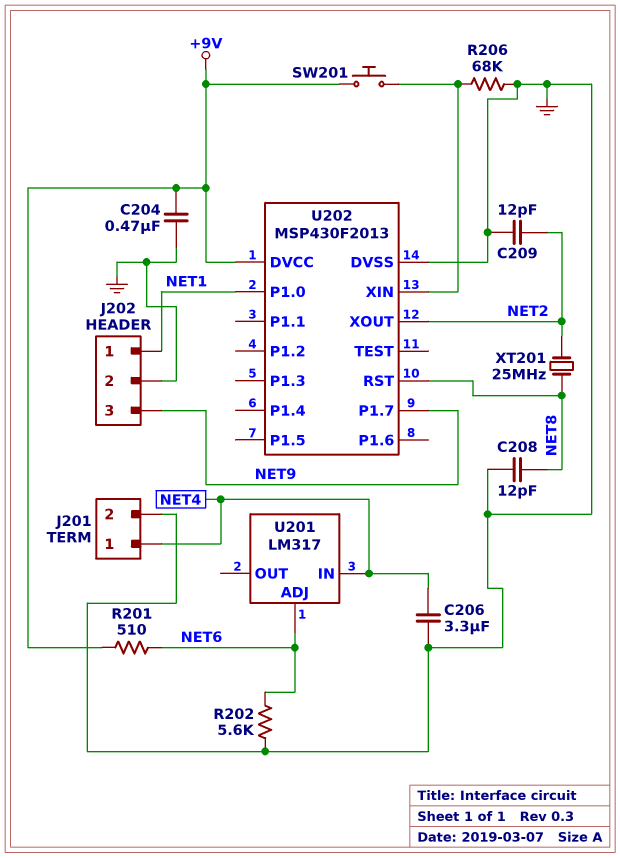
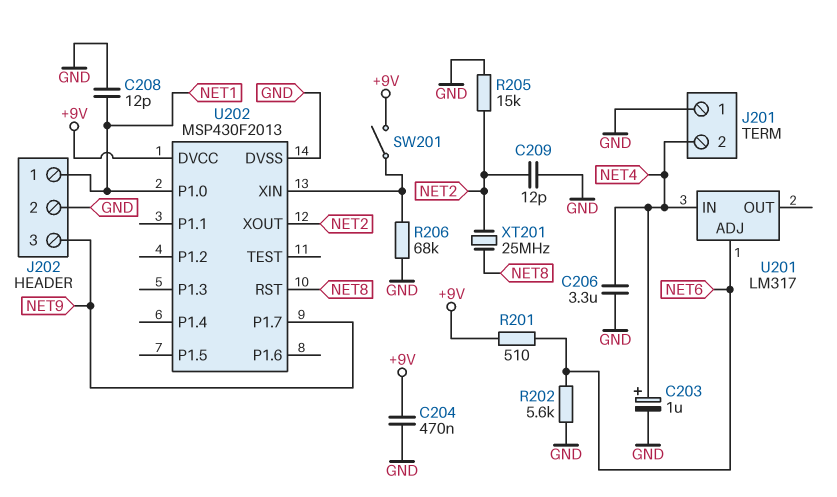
C203: none -> 1uF (plus NET4, minus GND)
C208: 12pF (GND, NET8) -> 12pF (GND, NET1)
J201 pin 1: NET4 -> GND
J201 pin 2: GND -> NET4
R205: none -> 15k (GND, NET2)
SW201: button (+9V, U202/XIN) -> switch (+9V, U202/XIN)

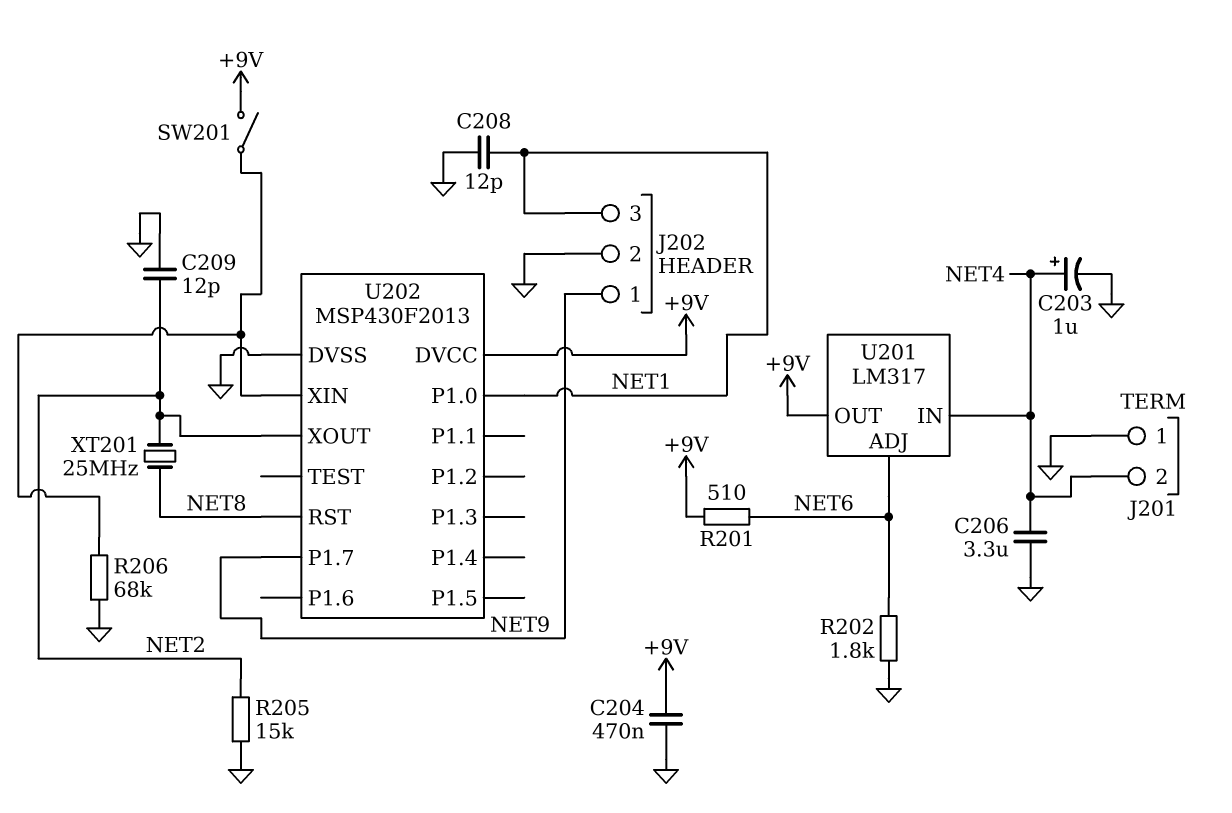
J202 pin 1: NET1 -> NET9
J202 pin 3: NET9 -> NET1
R202: 5.6k (GND, NET6) -> 1.8k (GND, NET6)
U201 pin OUT: none -> +9V

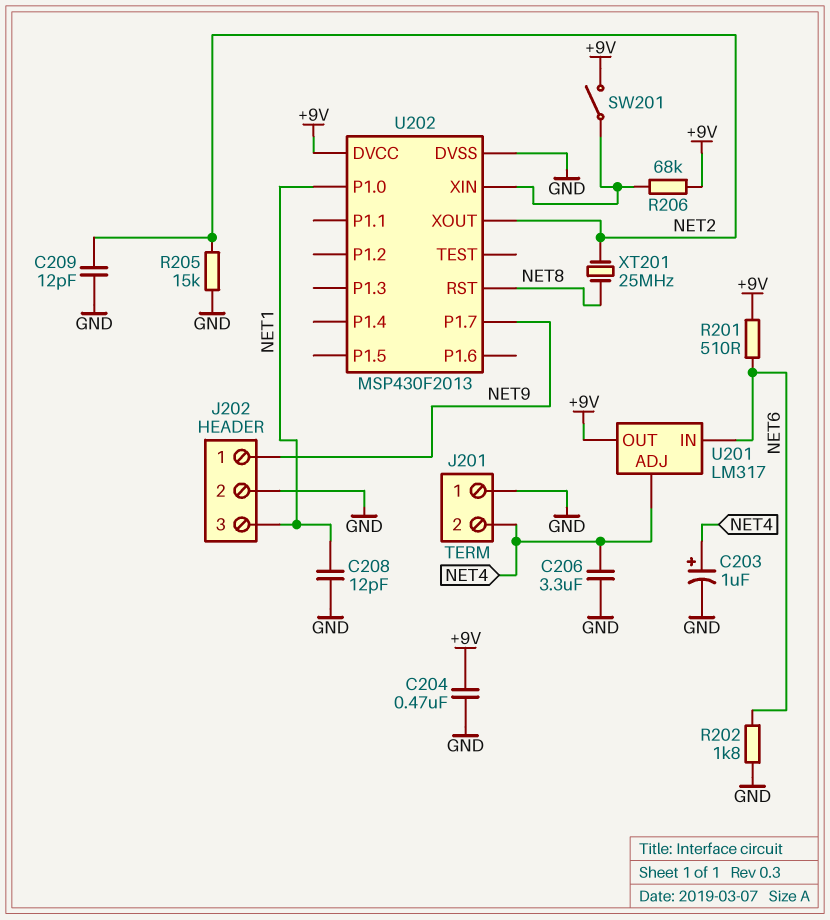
R206: 68k (GND, U202/XIN) -> 68k (+9V, U202/XIN)
U201 pin ADJ: NET6 -> NET4
U201 pin IN: NET4 -> NET6

